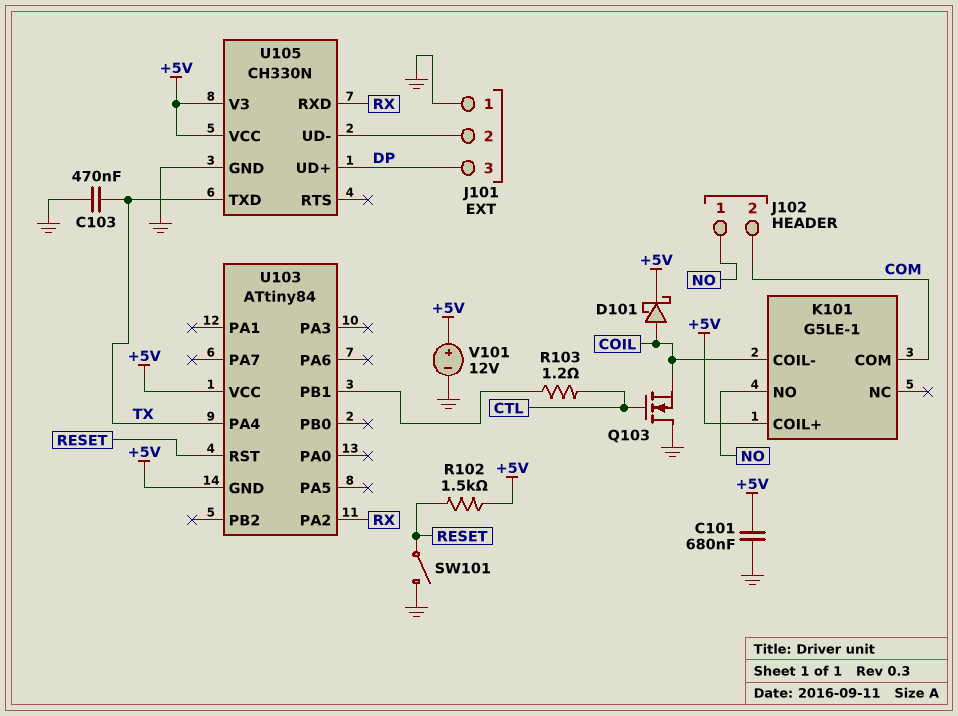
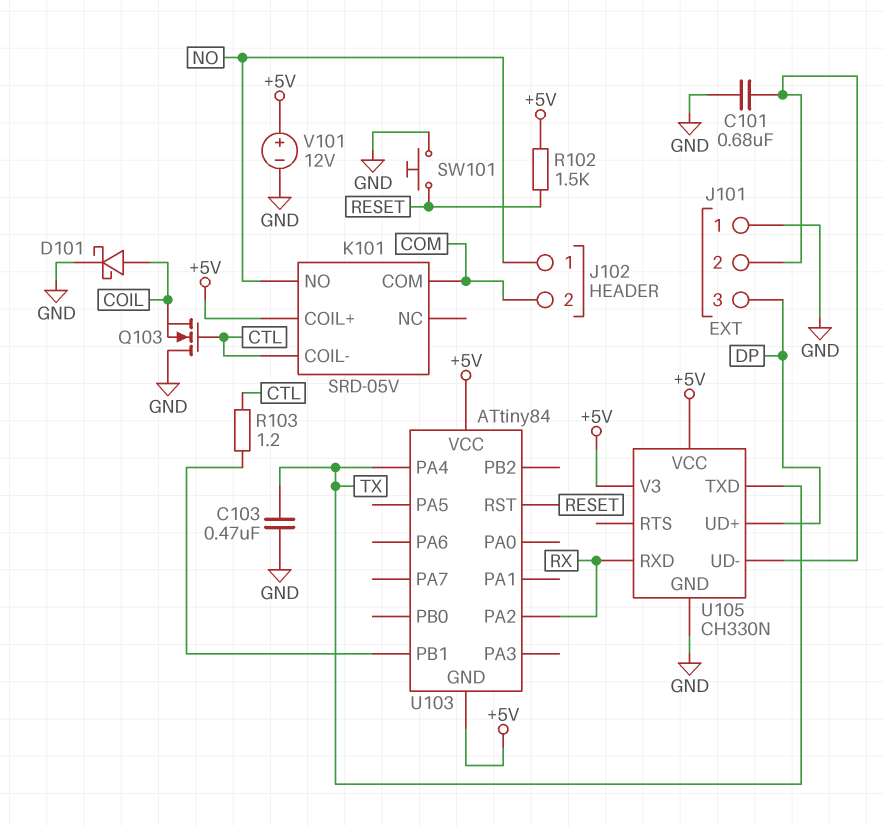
C101: 680nF (+5V, GND) -> 680nF (GND, J101/2)
D101: schottky (A COIL, K +5V) -> schottky (A COIL, K GND)
K101: G5LE-1 -> SRD-05V
K101 pin COIL-: COIL -> CTL
SW101: switch (GND, RESET) -> button (GND, RESET)

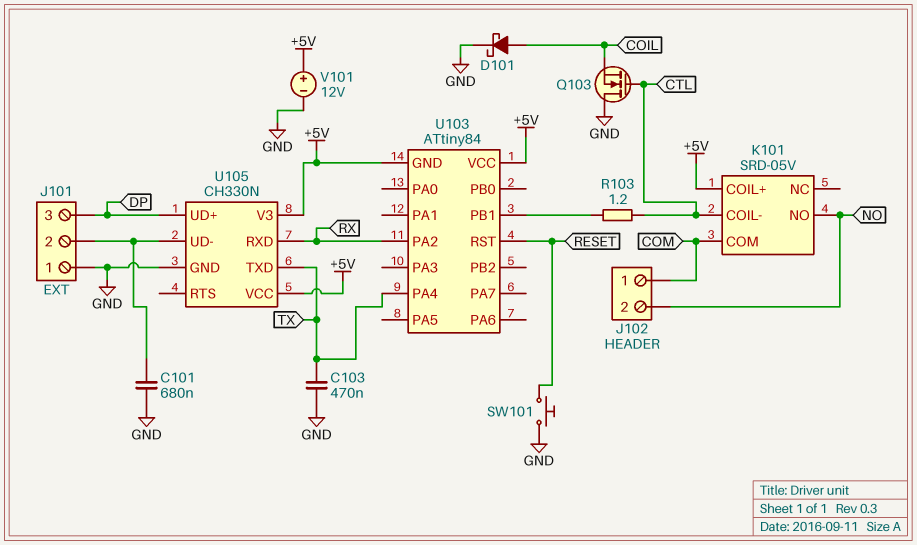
J102 pin 1: NO -> COM
J102 pin 2: COM -> NO
R102: 1.5k (+5V, RESET) -> none

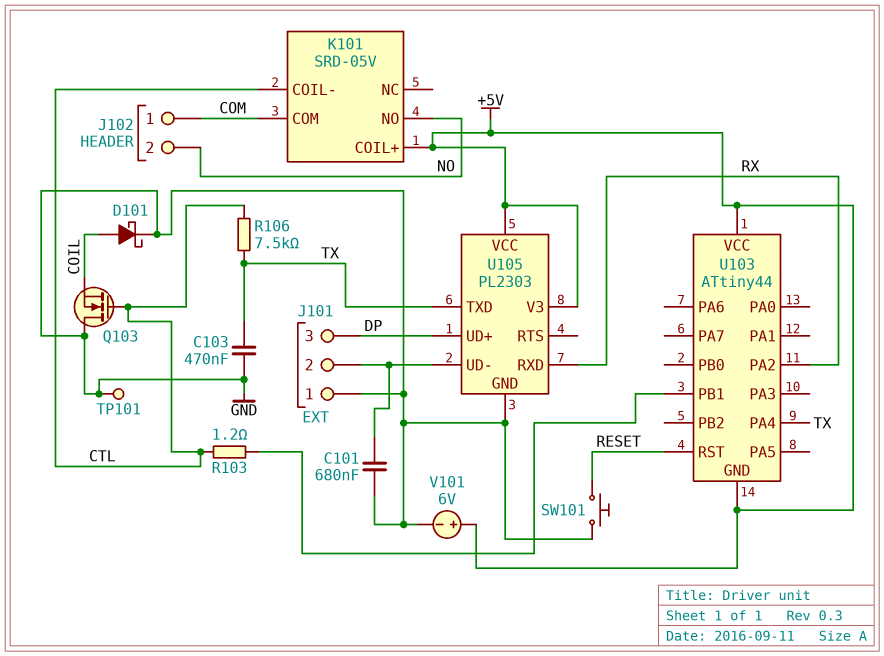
R106: none -> 7.5k (CTL, TX)
TP101: none -> test point (GND)
U103: ATtiny84 -> ATtiny44
U105: CH330N -> PL2303
V101: 12V (plus +5V, minus GND) -> 6V (plus +5V, minus GND)

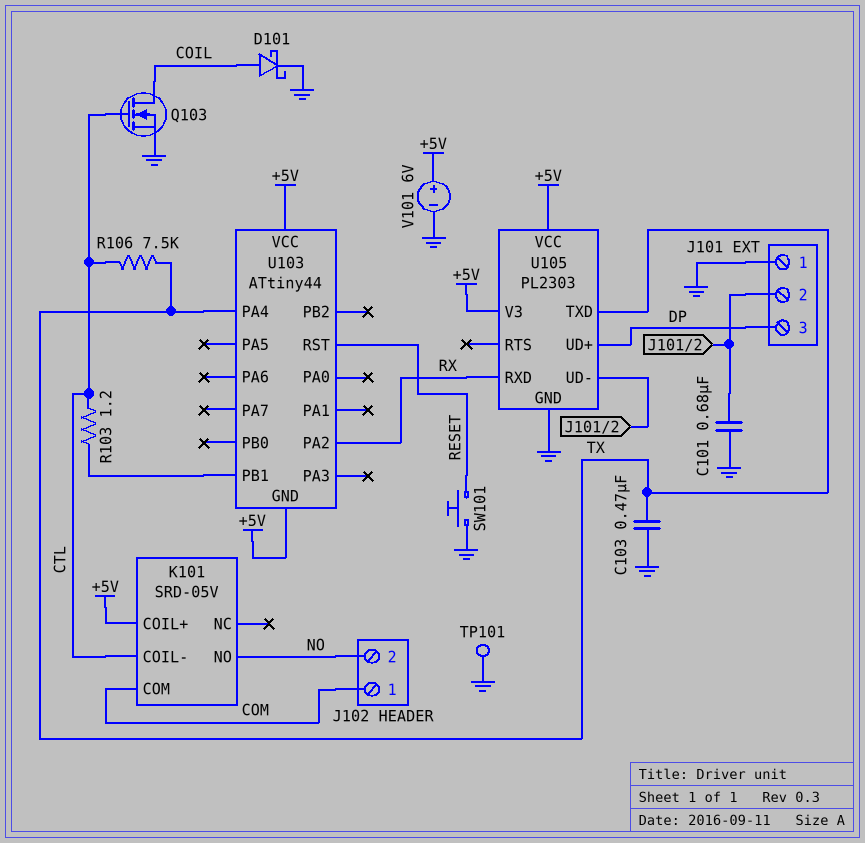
Q103: NMOS (G CTL, D GND, S COIL) -> NMOS (G CTL, D COIL, S GND)

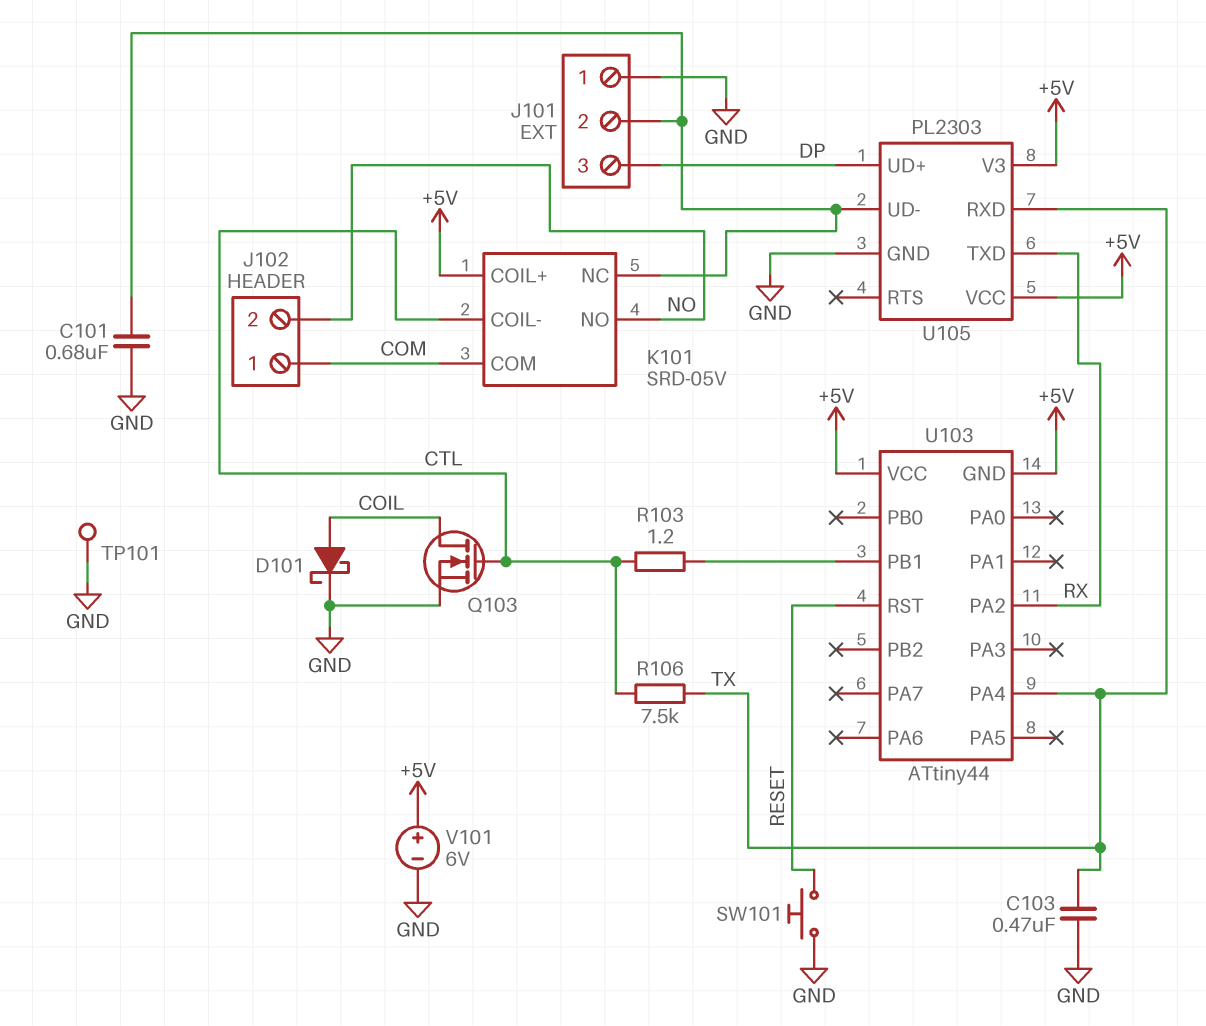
K101 pin NC: none -> J101/2
U105 pin RXD: RX -> TX
U105 pin TXD: TX -> RX

